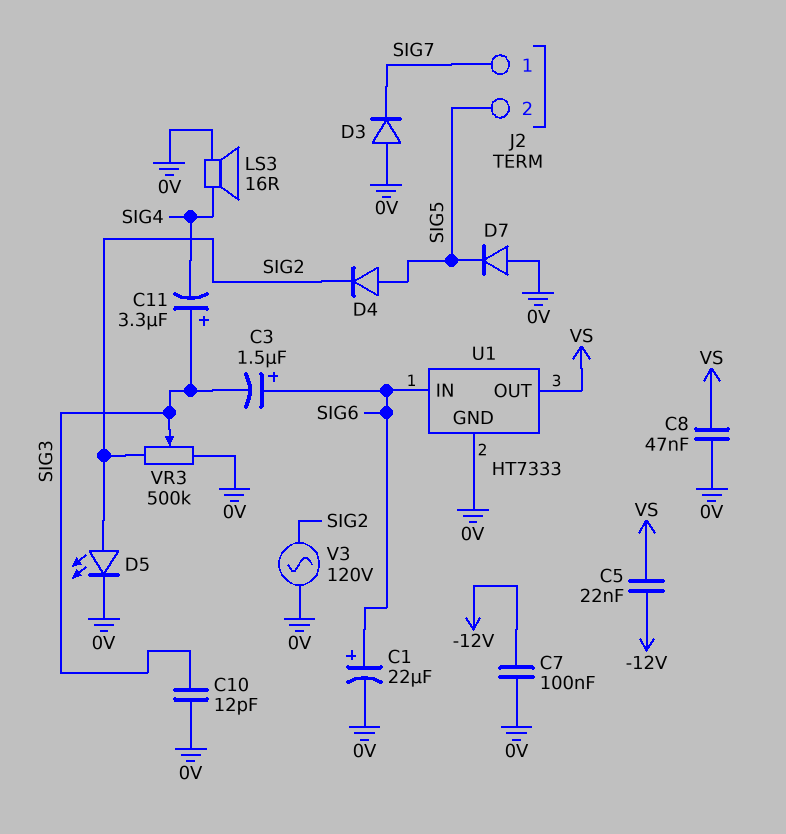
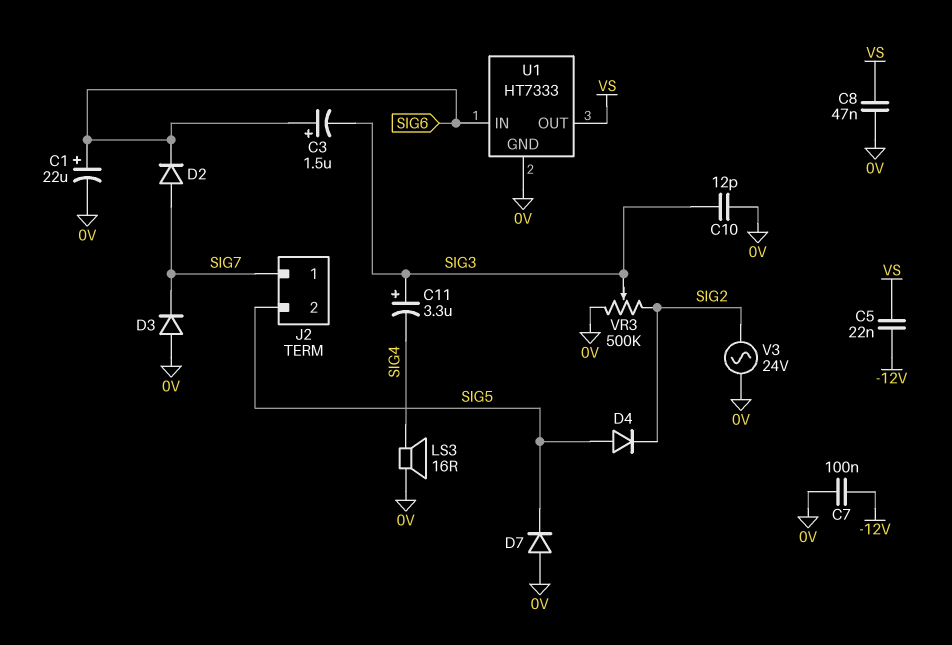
D2: none -> diode (A SIG7, K SIG6)
D5: LED (A SIG2, K 0V) -> none
V3: AC 120V (0V, SIG2) -> AC 24V (0V, SIG2)

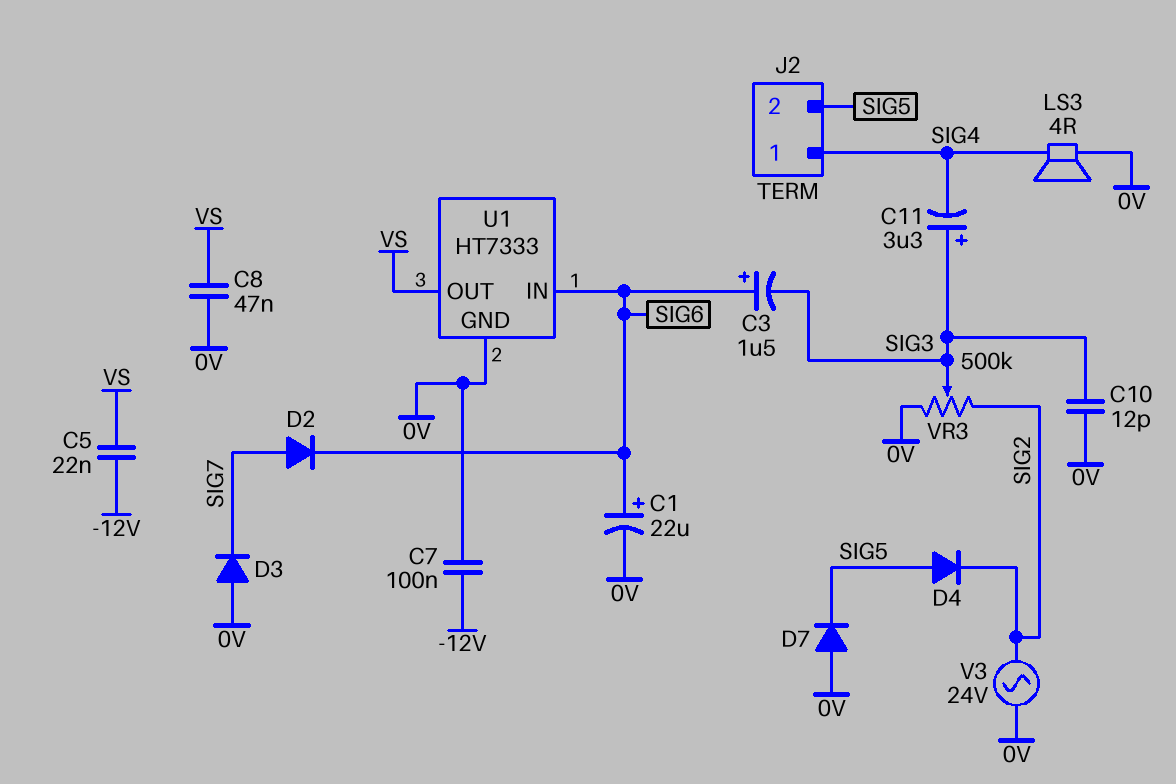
J2 pin 1: SIG7 -> SIG4
LS3: speaker 16R (0V, SIG4) -> speaker 4R (0V, SIG4)

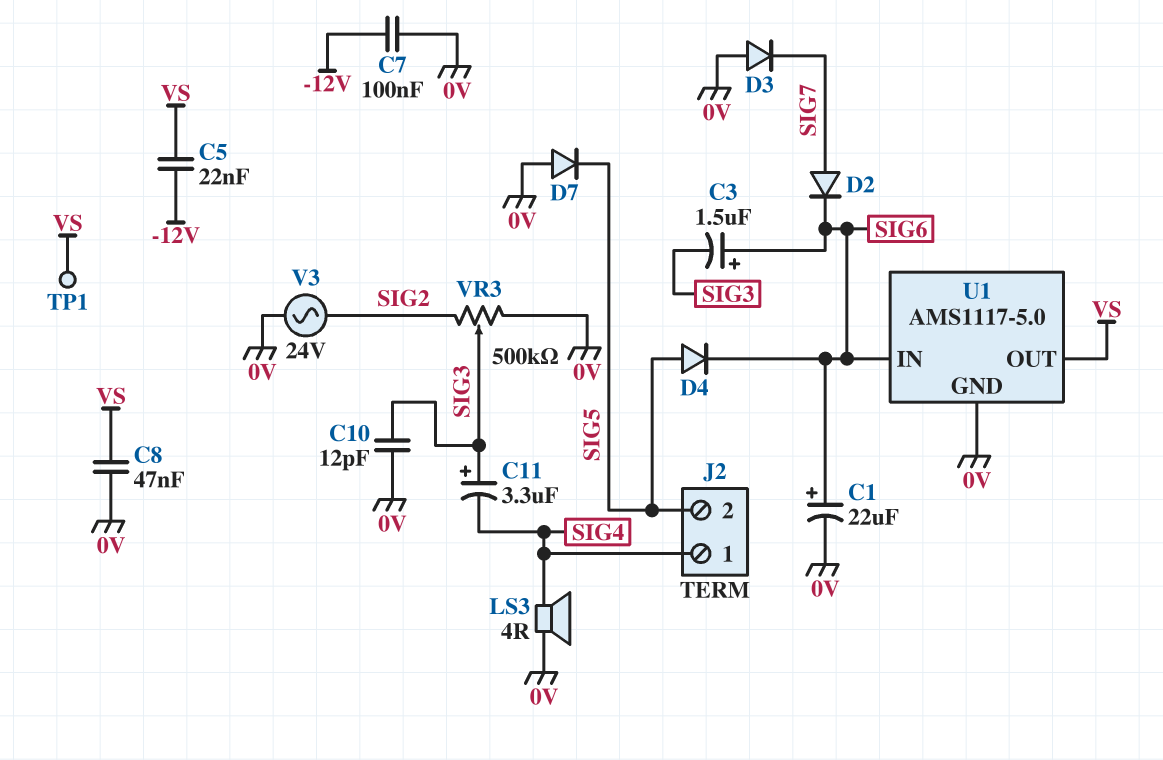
D4: diode (A SIG5, K SIG2) -> diode (A SIG5, K SIG6)
TP1: none -> test point (VS)
U1: HT7333 -> AMS1117-5.0

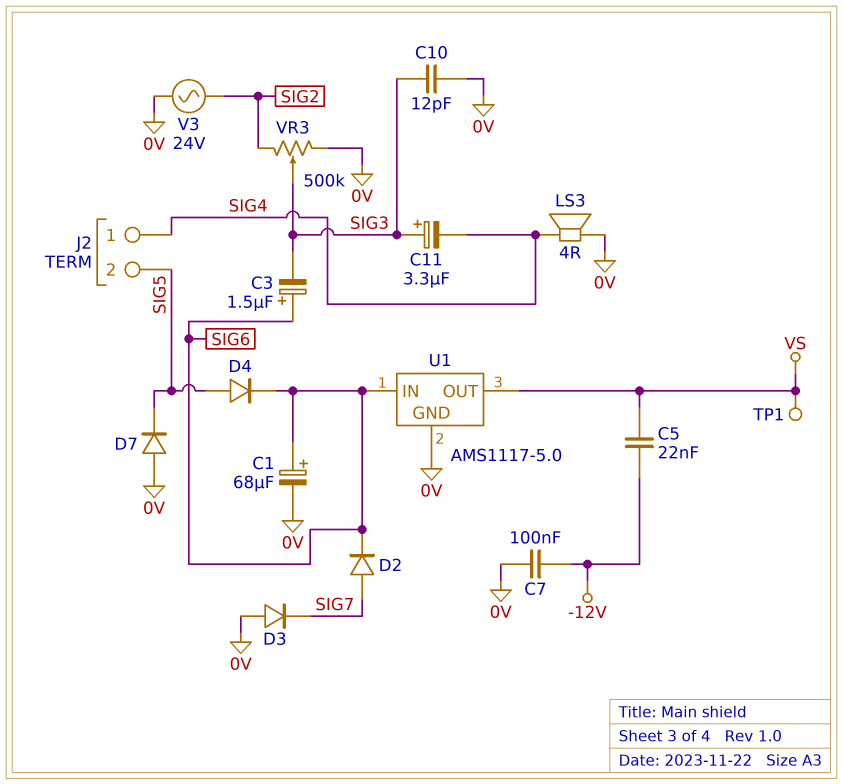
C1: 22uF (plus SIG6, minus 0V) -> 68uF (plus SIG6, minus 0V)
C8: 47nF (0V, VS) -> none

